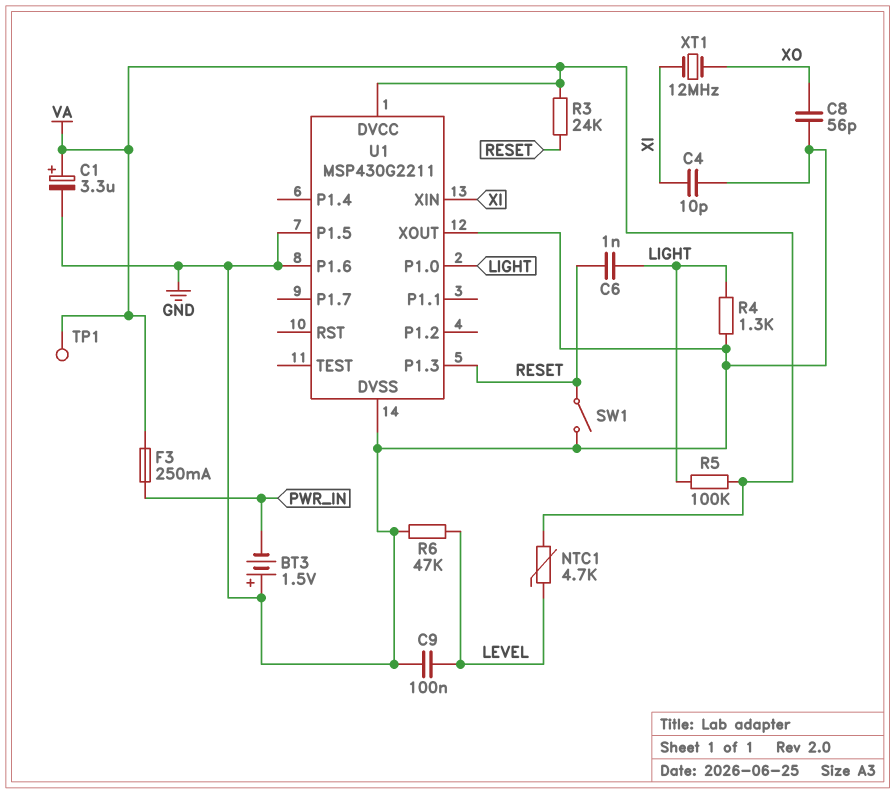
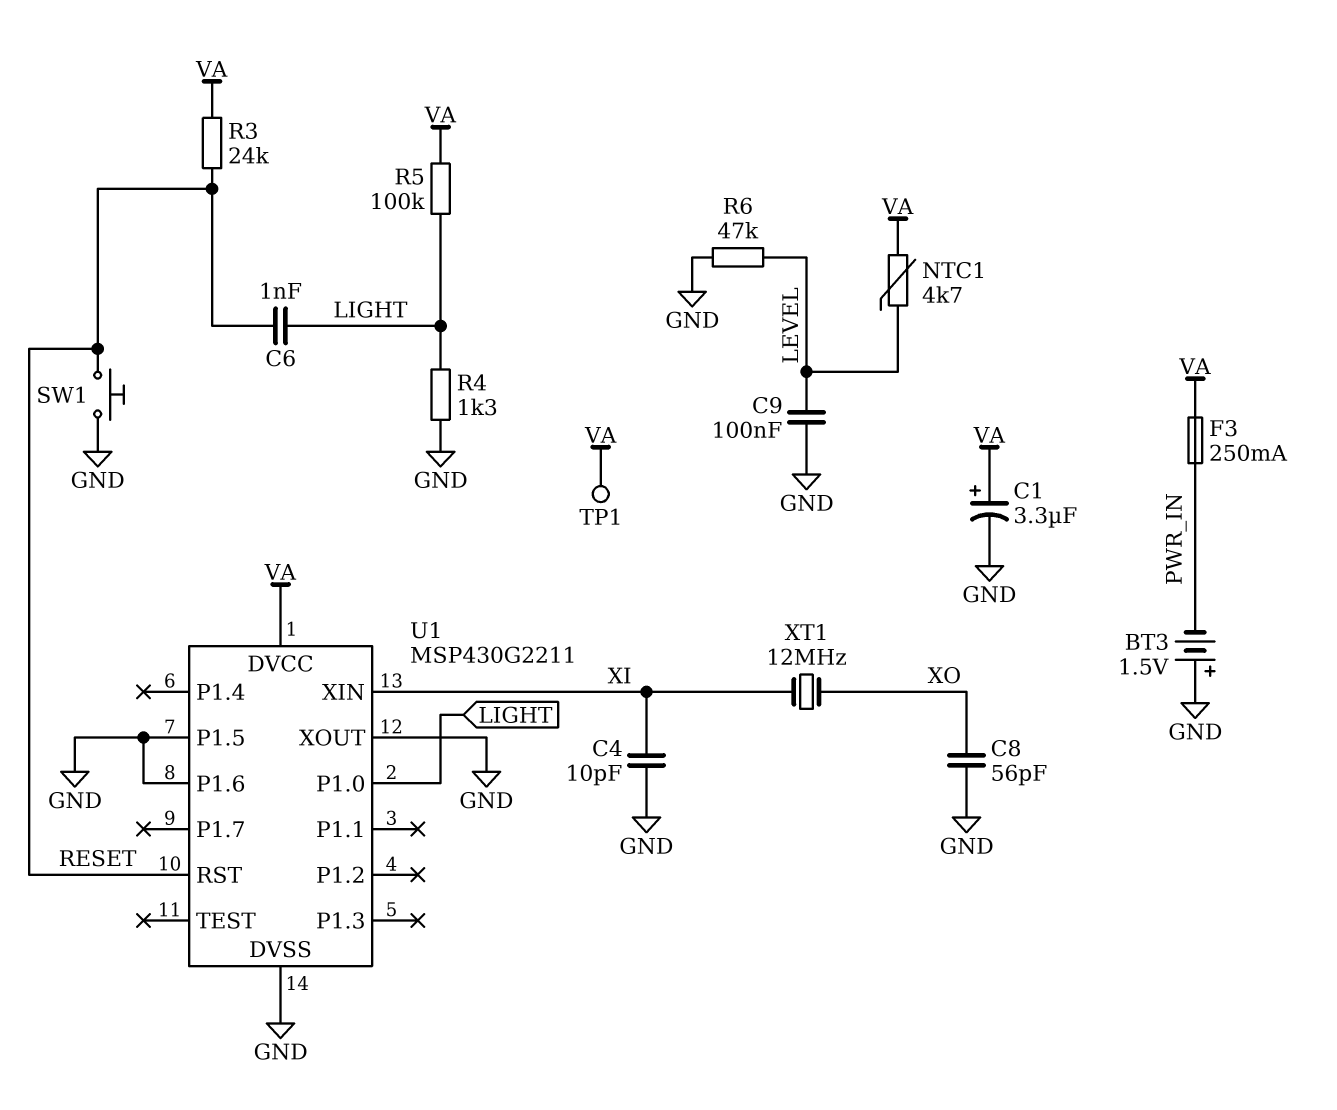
SW1: switch (GND, RESET) -> button (GND, RESET)
U1 pin P1.3: RESET -> none
U1 pin RST: none -> RESET

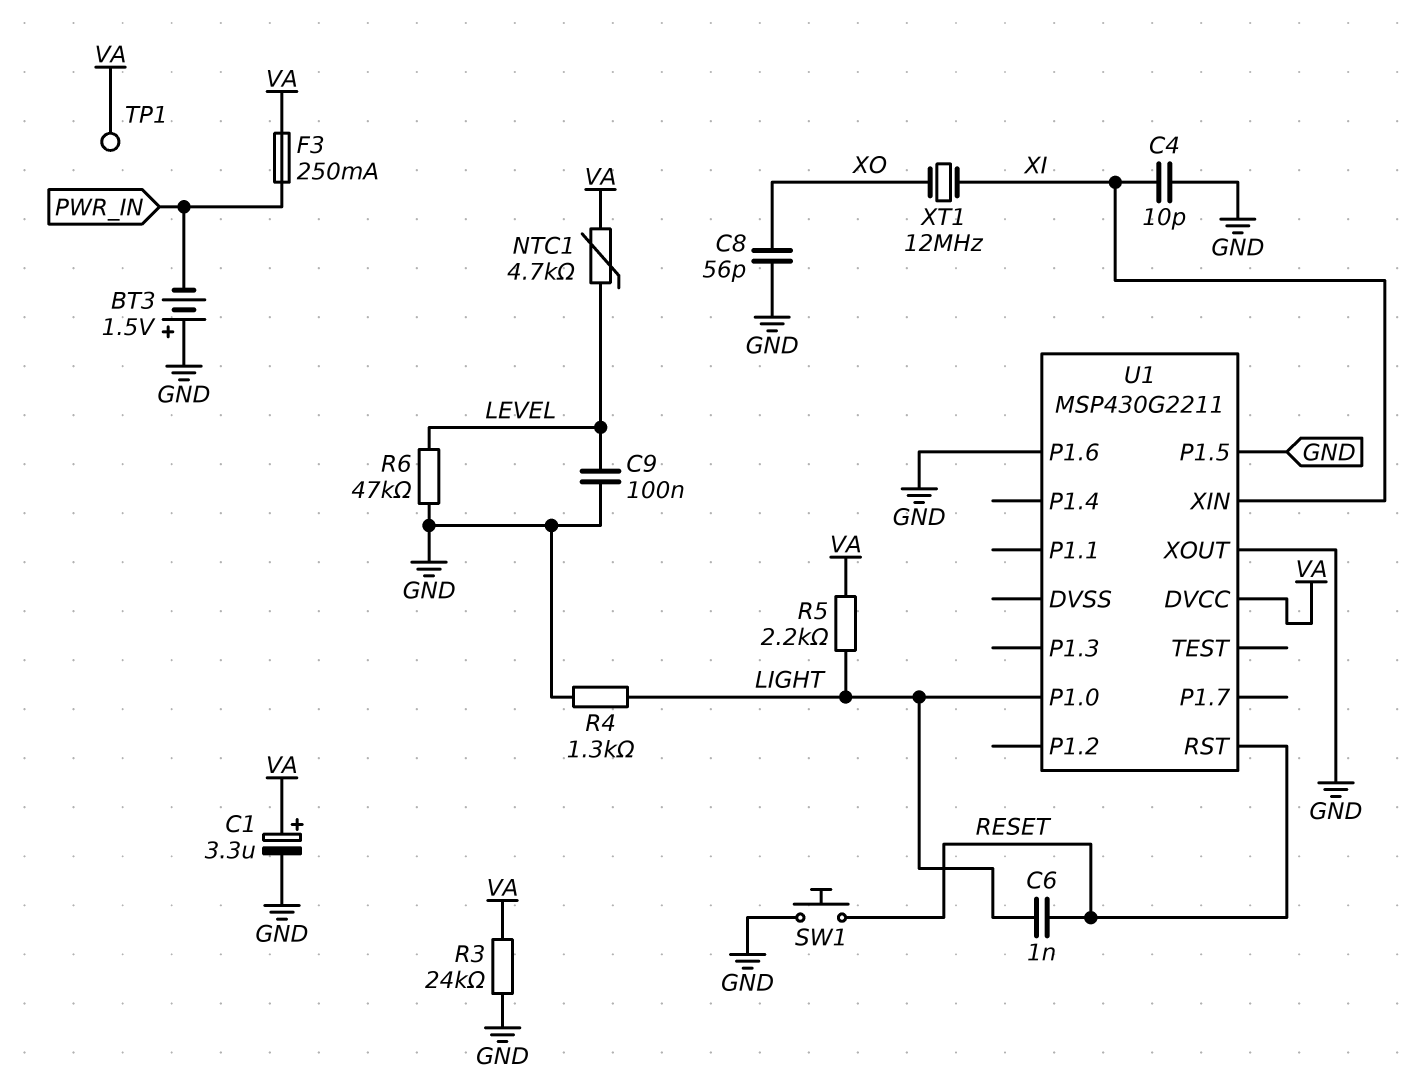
R3: 24k (RESET, VA) -> 24k (GND, VA)
R5: 100k (LIGHT, VA) -> 2.2k (LIGHT, VA)
U1 pin DVSS: GND -> none

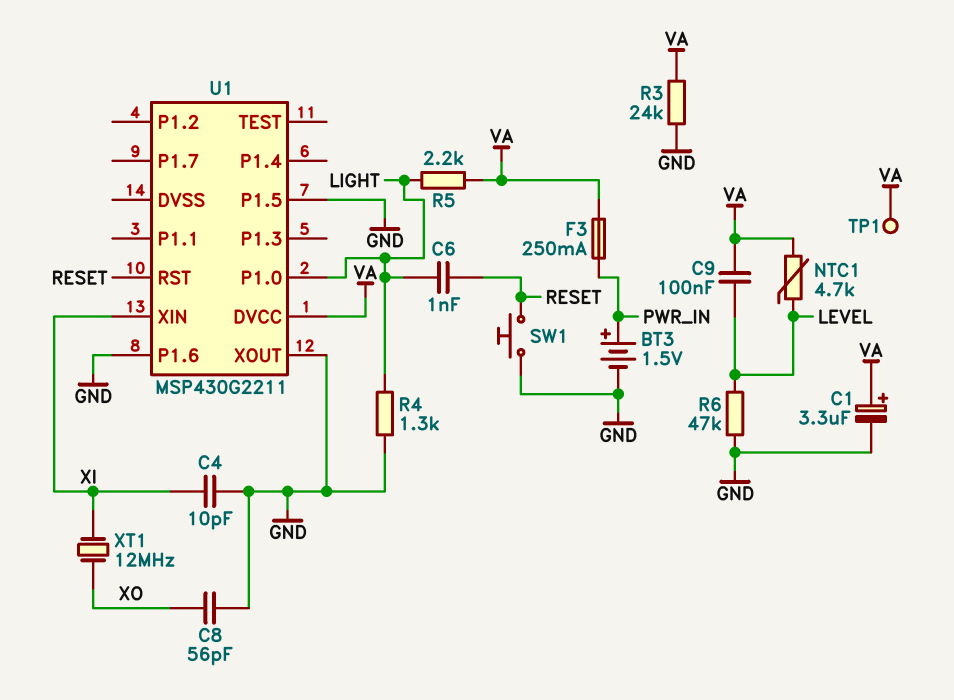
BT3: 1.5V (plus GND, minus PWR_IN) -> 1.5V (plus PWR_IN, minus GND)
C9: 100nF (GND, LEVEL) -> 100nF (LEVEL, VA)

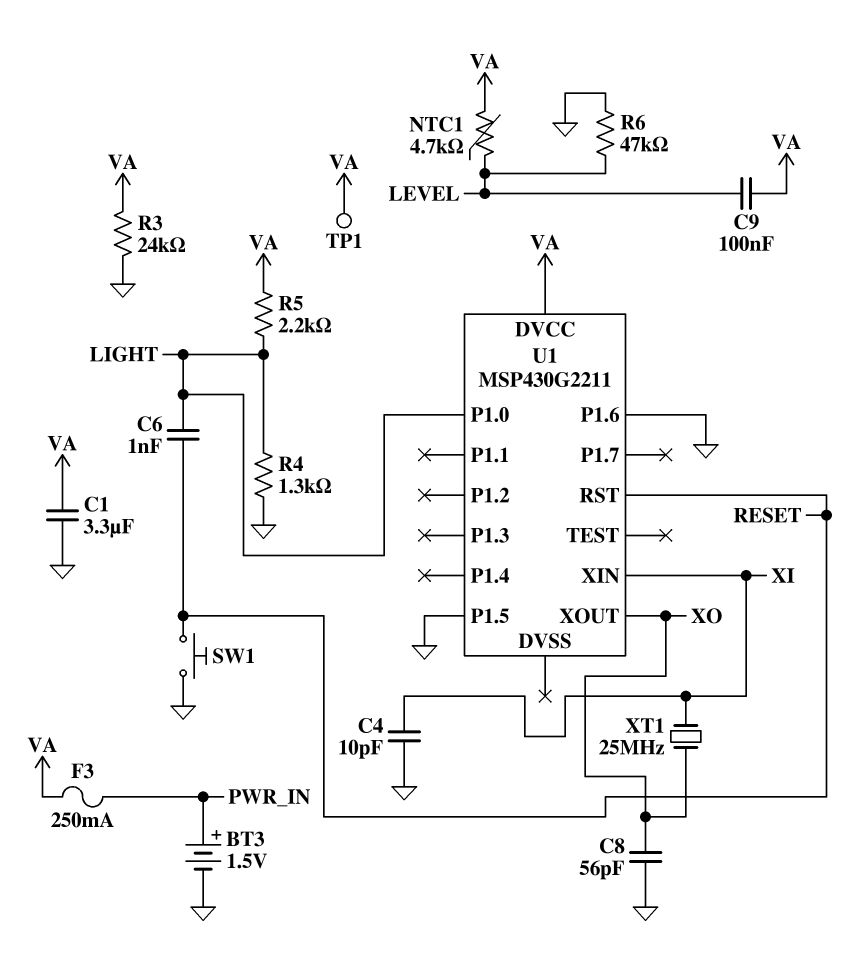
C1: 3.3uF (plus VA, minus GND) -> 3.3uF (GND, VA)
U1 pin XOUT: GND -> XO
XT1: 12MHz (XI, XO) -> 25MHz (XI, XO)

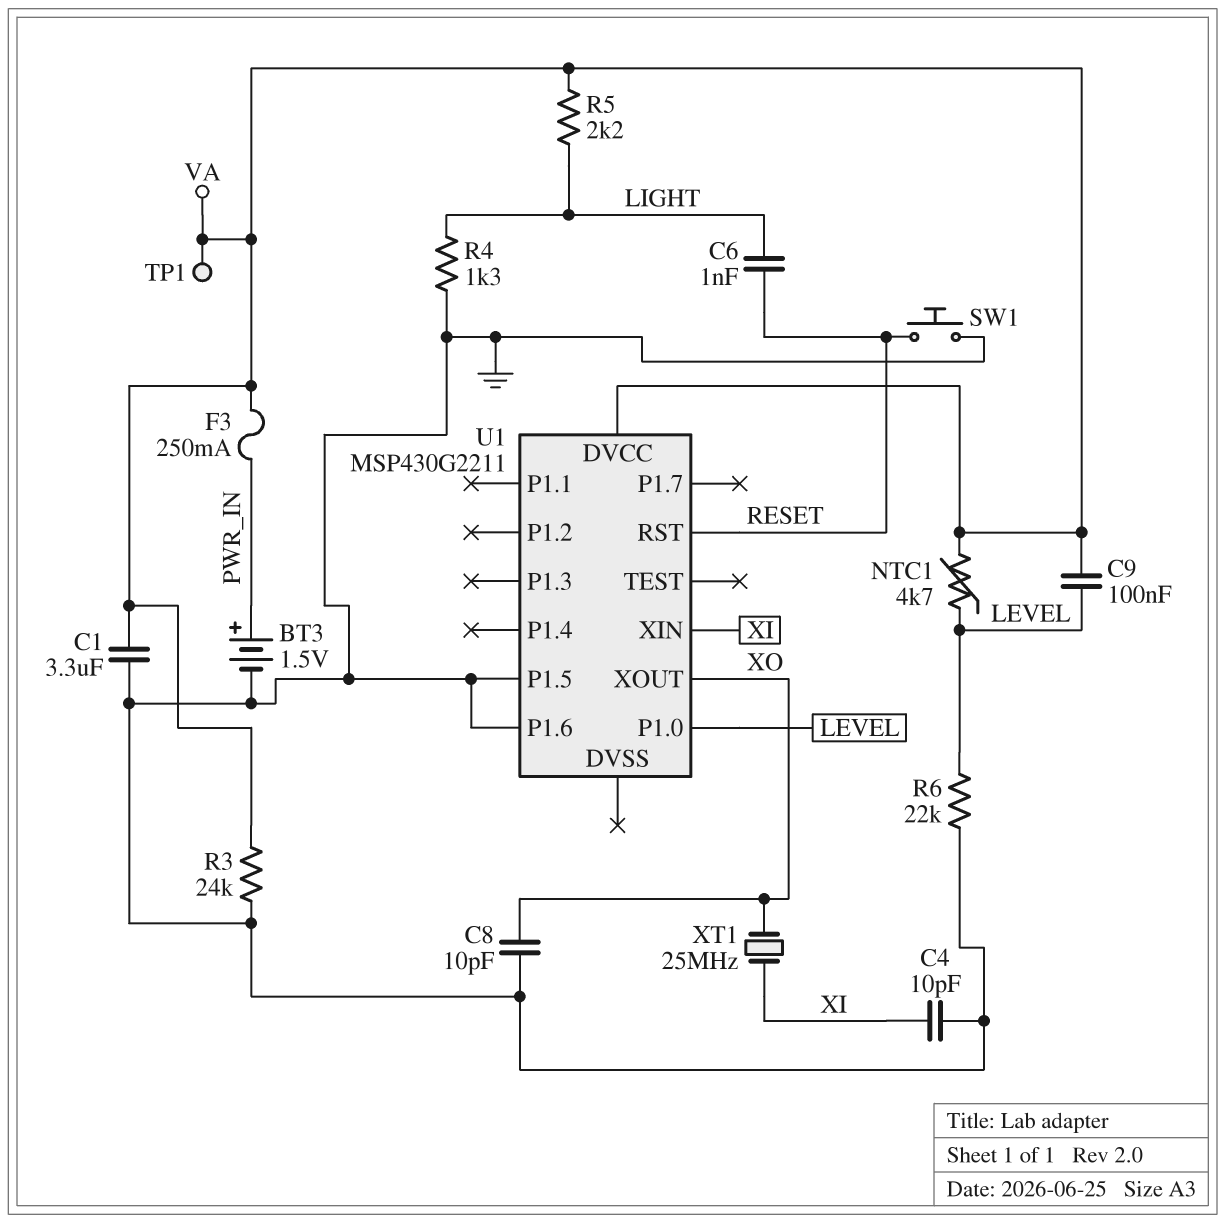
C8: 56pF (GND, XO) -> 10pF (GND, XO)
R6: 47k (GND, LEVEL) -> 22k (GND, LEVEL)
U1 pin P1.0: LIGHT -> LEVEL

